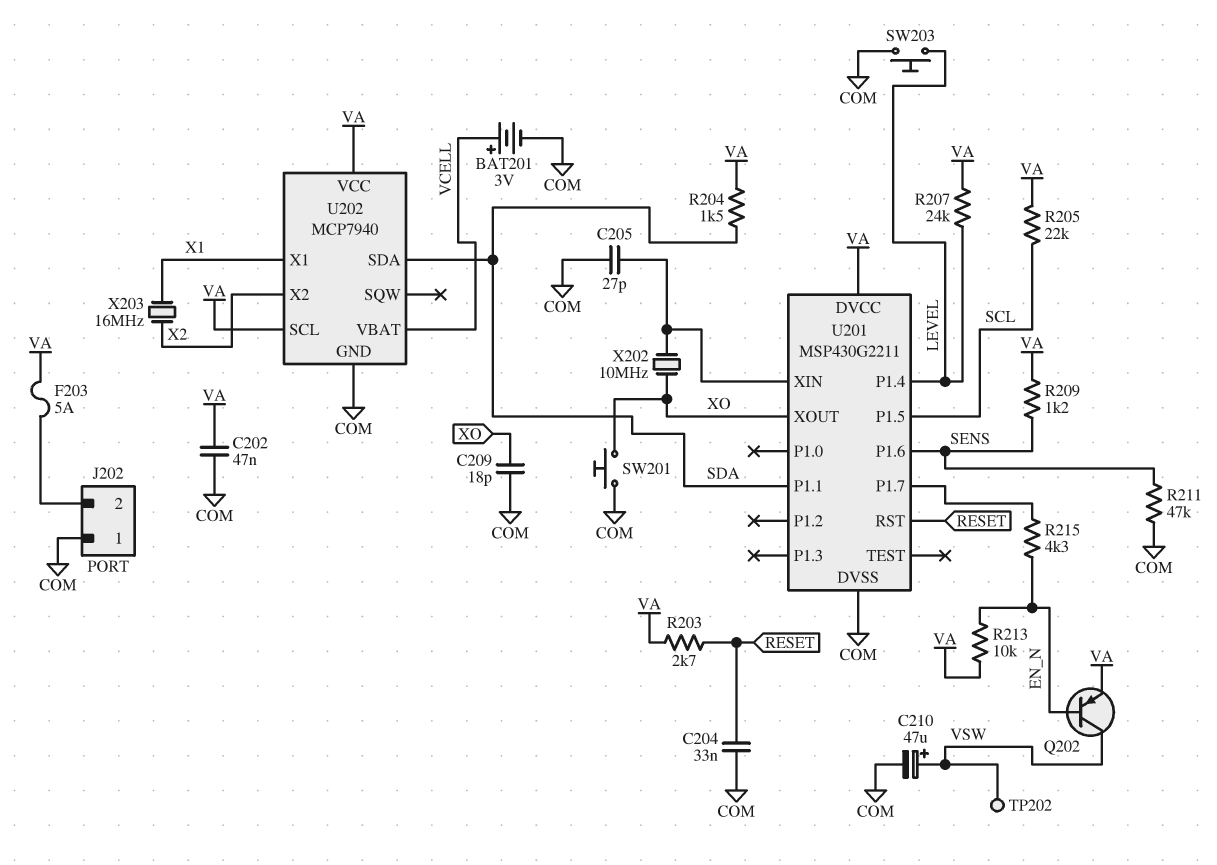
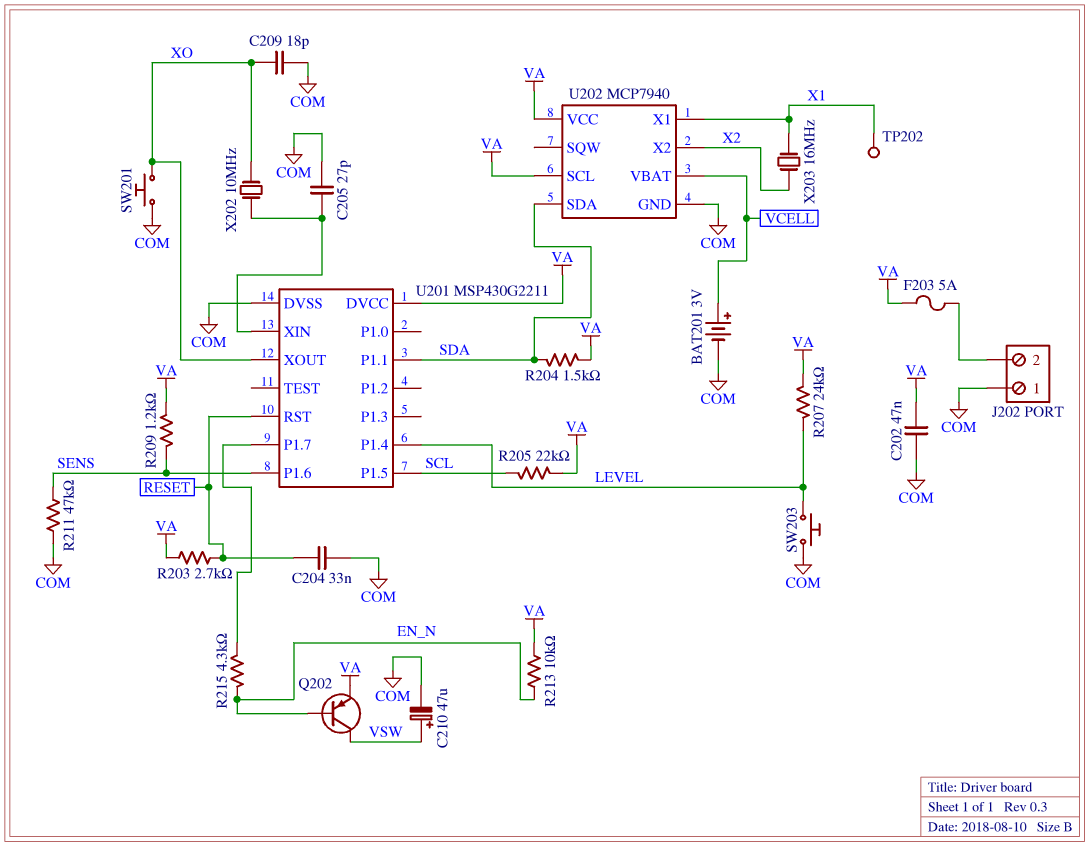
TP202: test point (VSW) -> test point (X1)

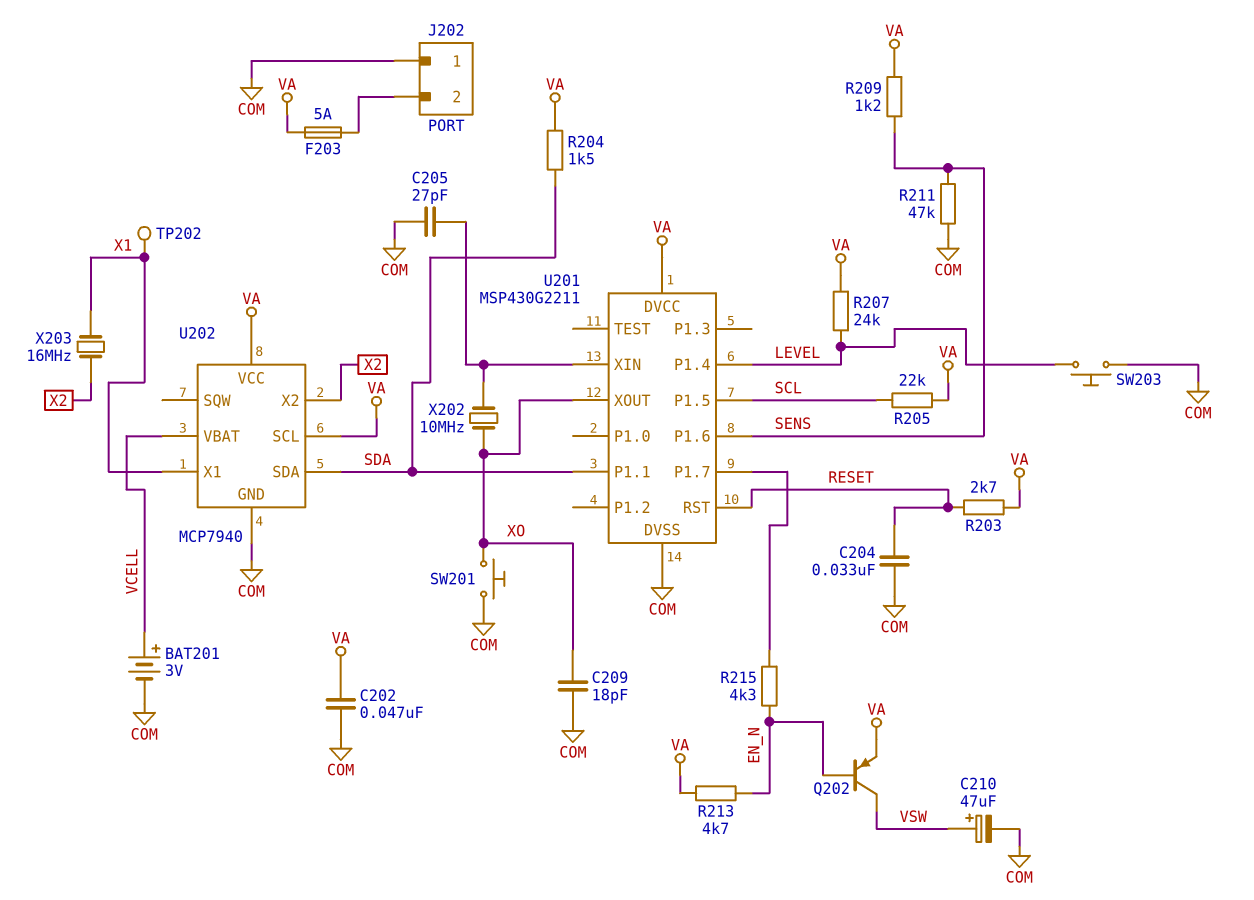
R213: 10k (EN_N, VA) -> 4.7k (EN_N, VA)

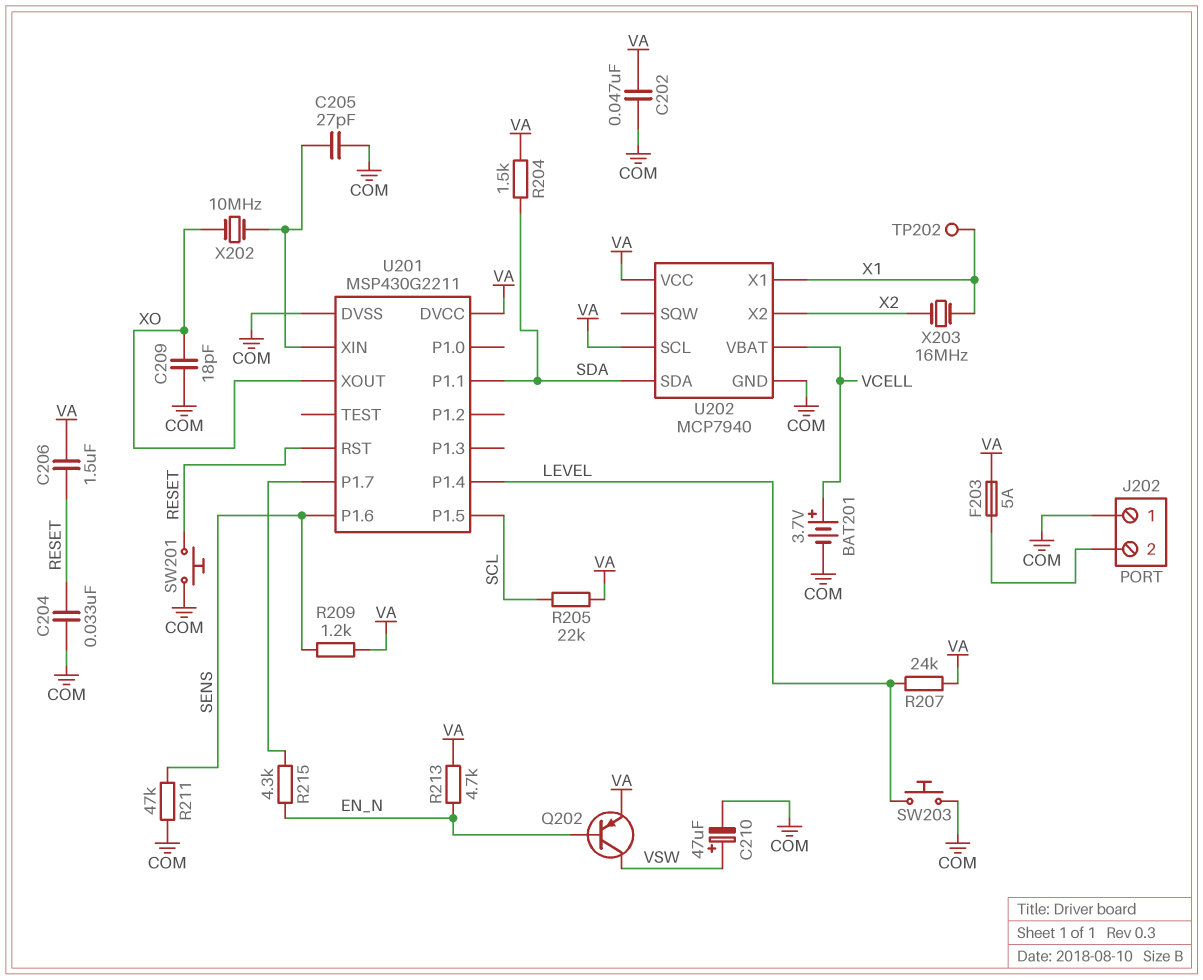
BAT201: 3V (plus VCELL, minus COM) -> 3.7V (plus VCELL, minus COM)
C206: none -> 1.5uF (RESET, VA)
R203: 2.7k (RESET, VA) -> none
SW201: button (COM, XO) -> button (COM, RESET)

